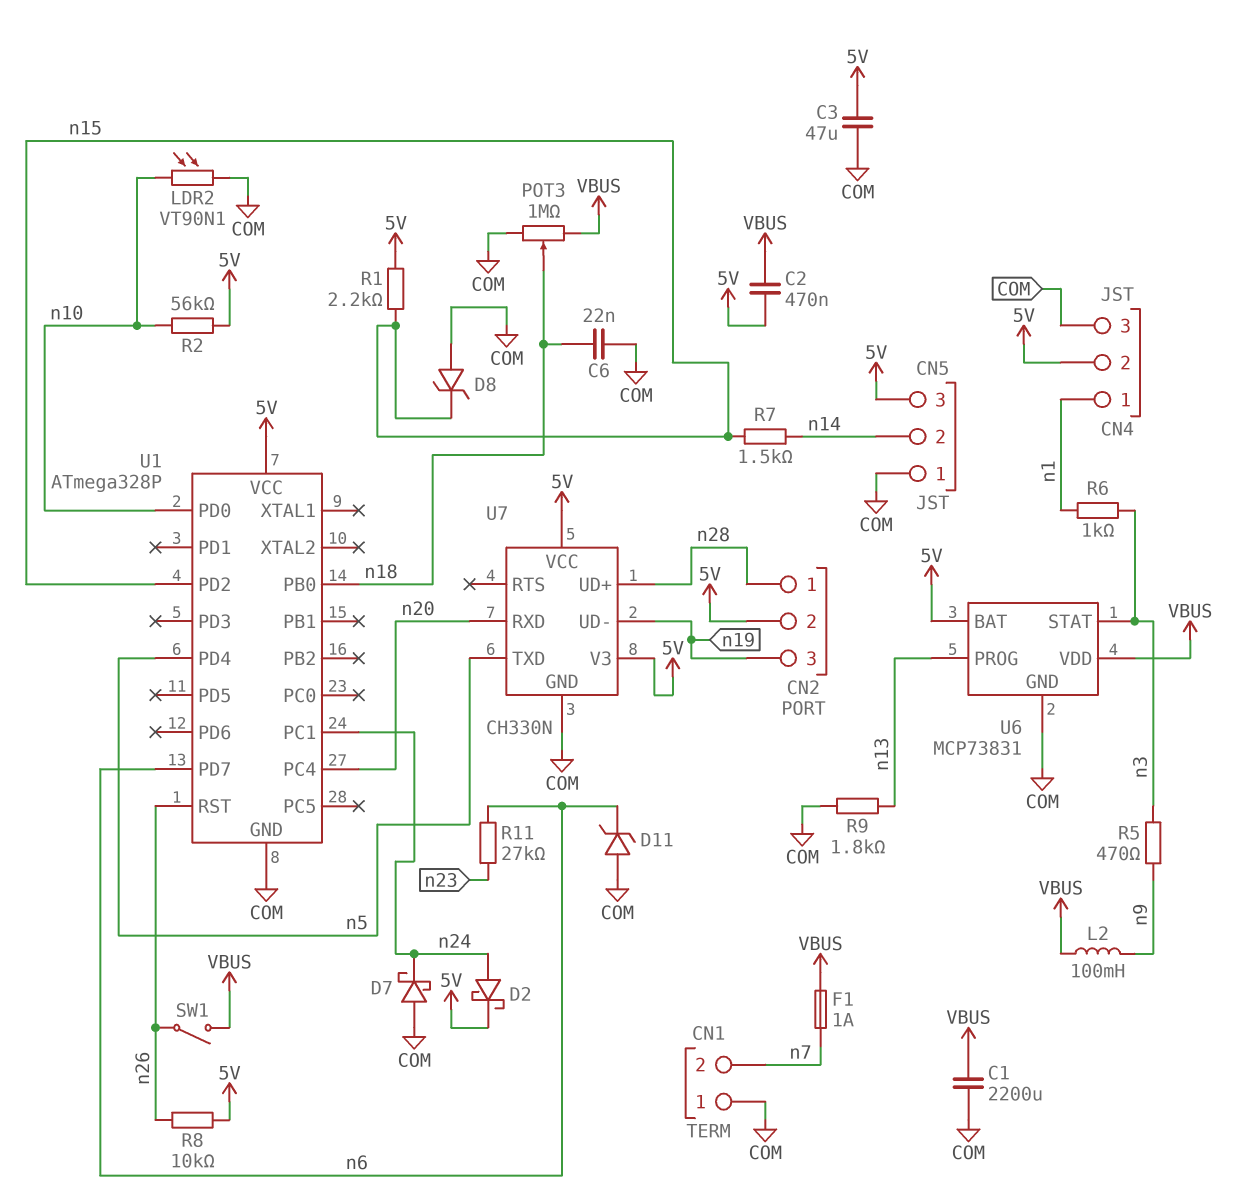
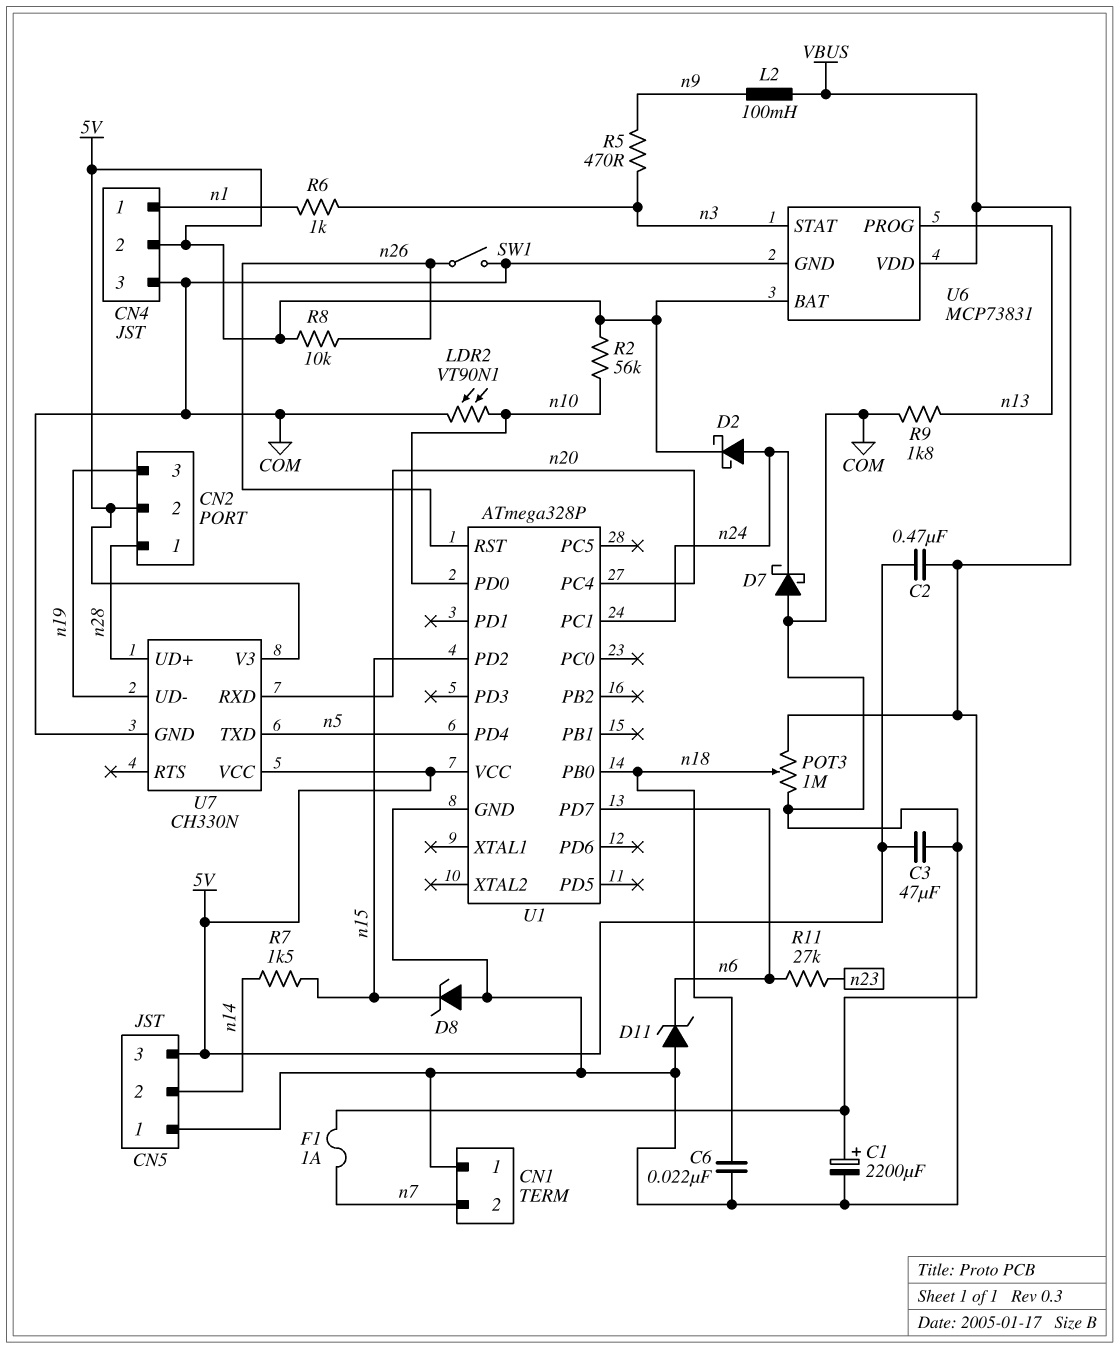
C1: 2200uF (COM, VBUS) -> 2200uF (plus VBUS, minus COM)
R1: 2.2k (5V, n15) -> none
SW1: switch (VBUS, n26) -> switch (COM, n26)

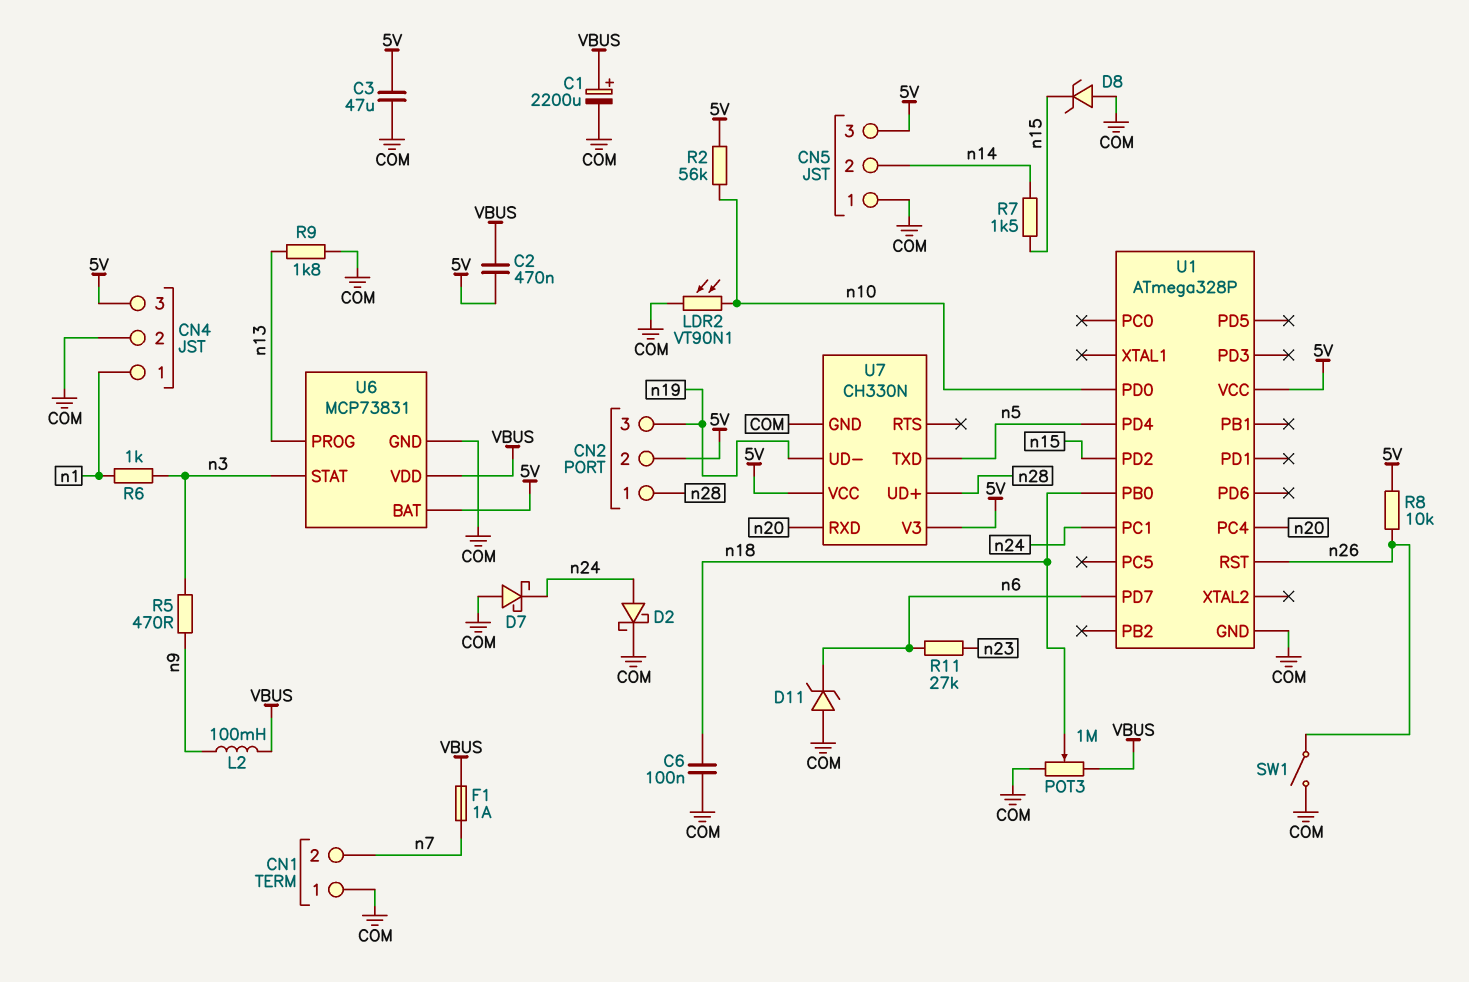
C6: 22nF (COM, n18) -> 100nF (COM, n18)
CN4 pin 2: 5V -> COM
CN4 pin 3: COM -> 5V
D2: schottky (A n24, K 5V) -> schottky (A n24, K COM)

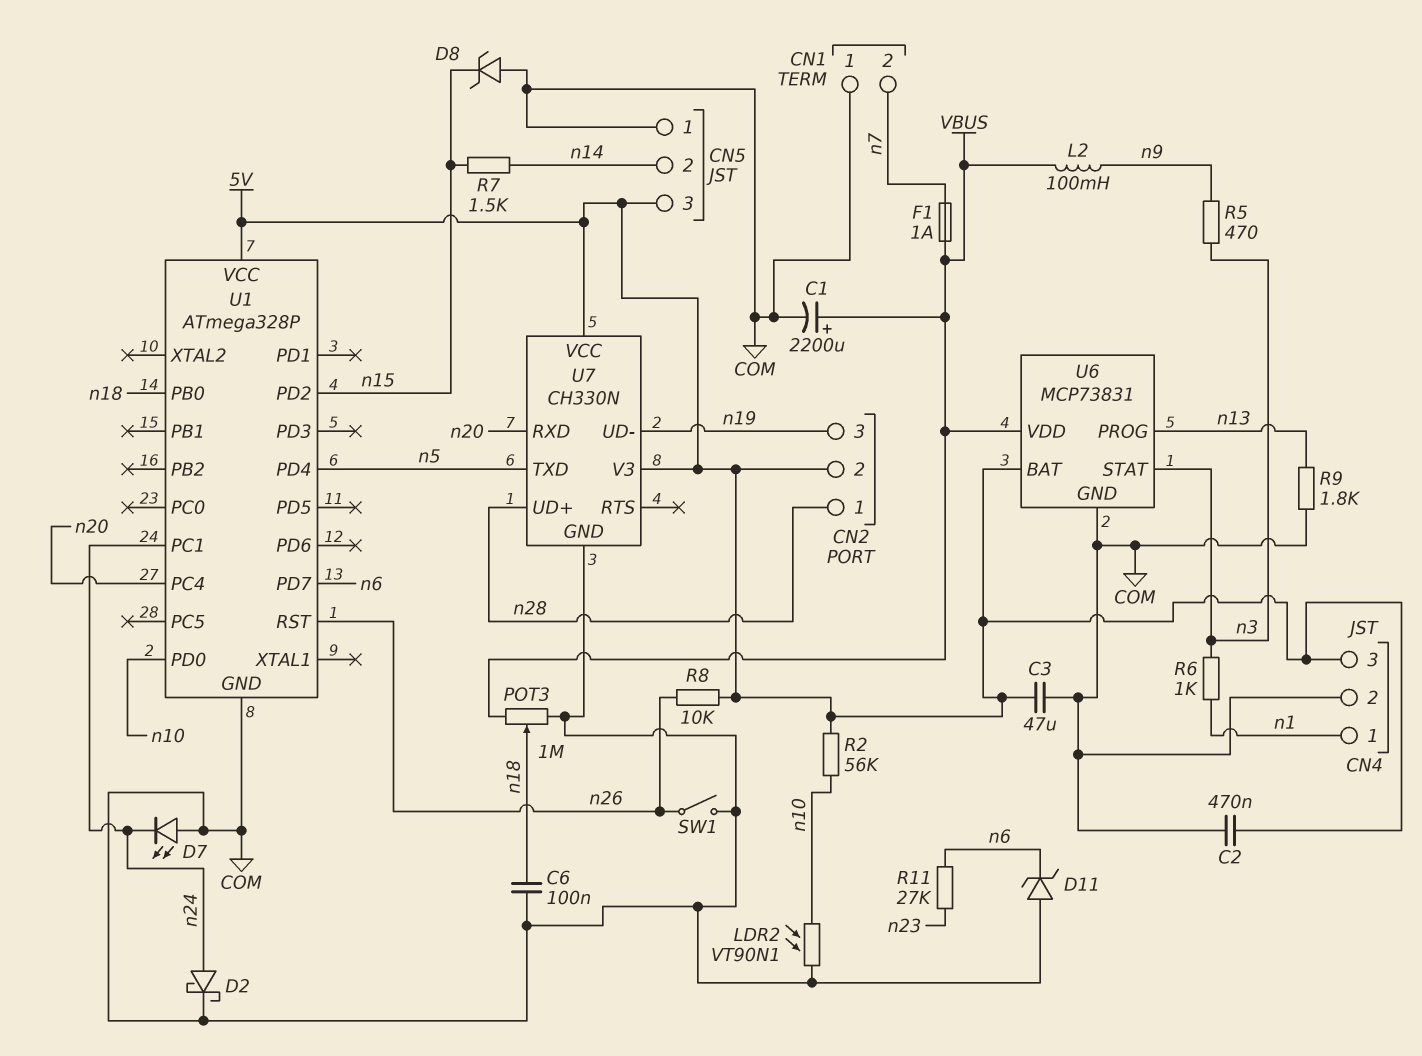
C2: 470nF (5V, VBUS) -> 470nF (5V, COM)
D7: schottky (A COM, K n24) -> LED (A COM, K n24)

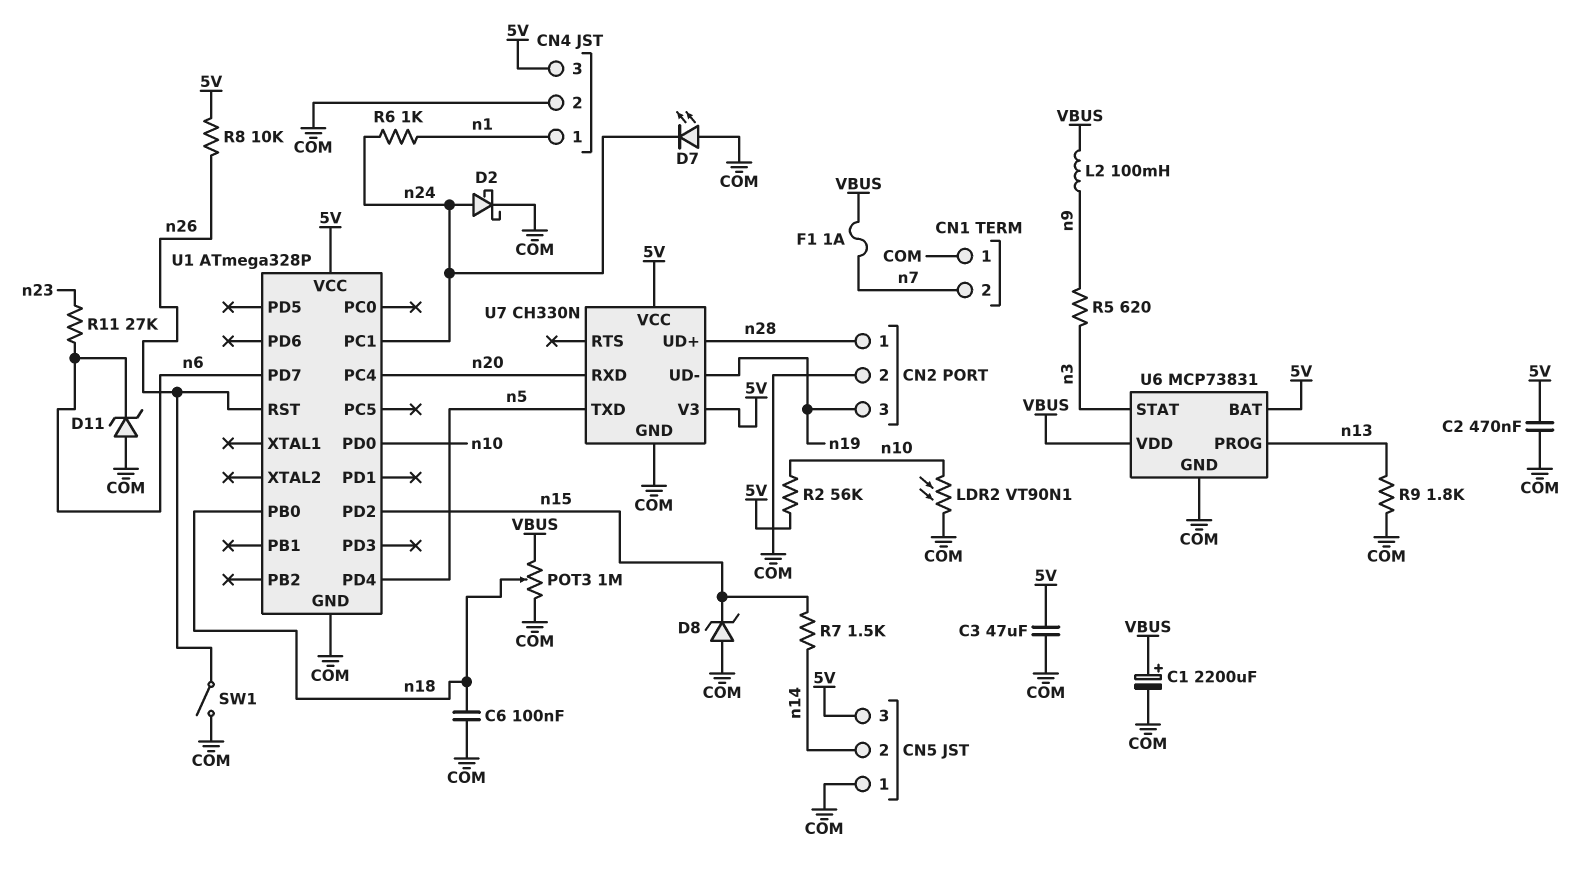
CN2 pin 2: 5V -> COM
R5: 470 (n3, n9) -> 620 (n3, n9)
R6: 1k (n1, n3) -> 1k (n1, n24)

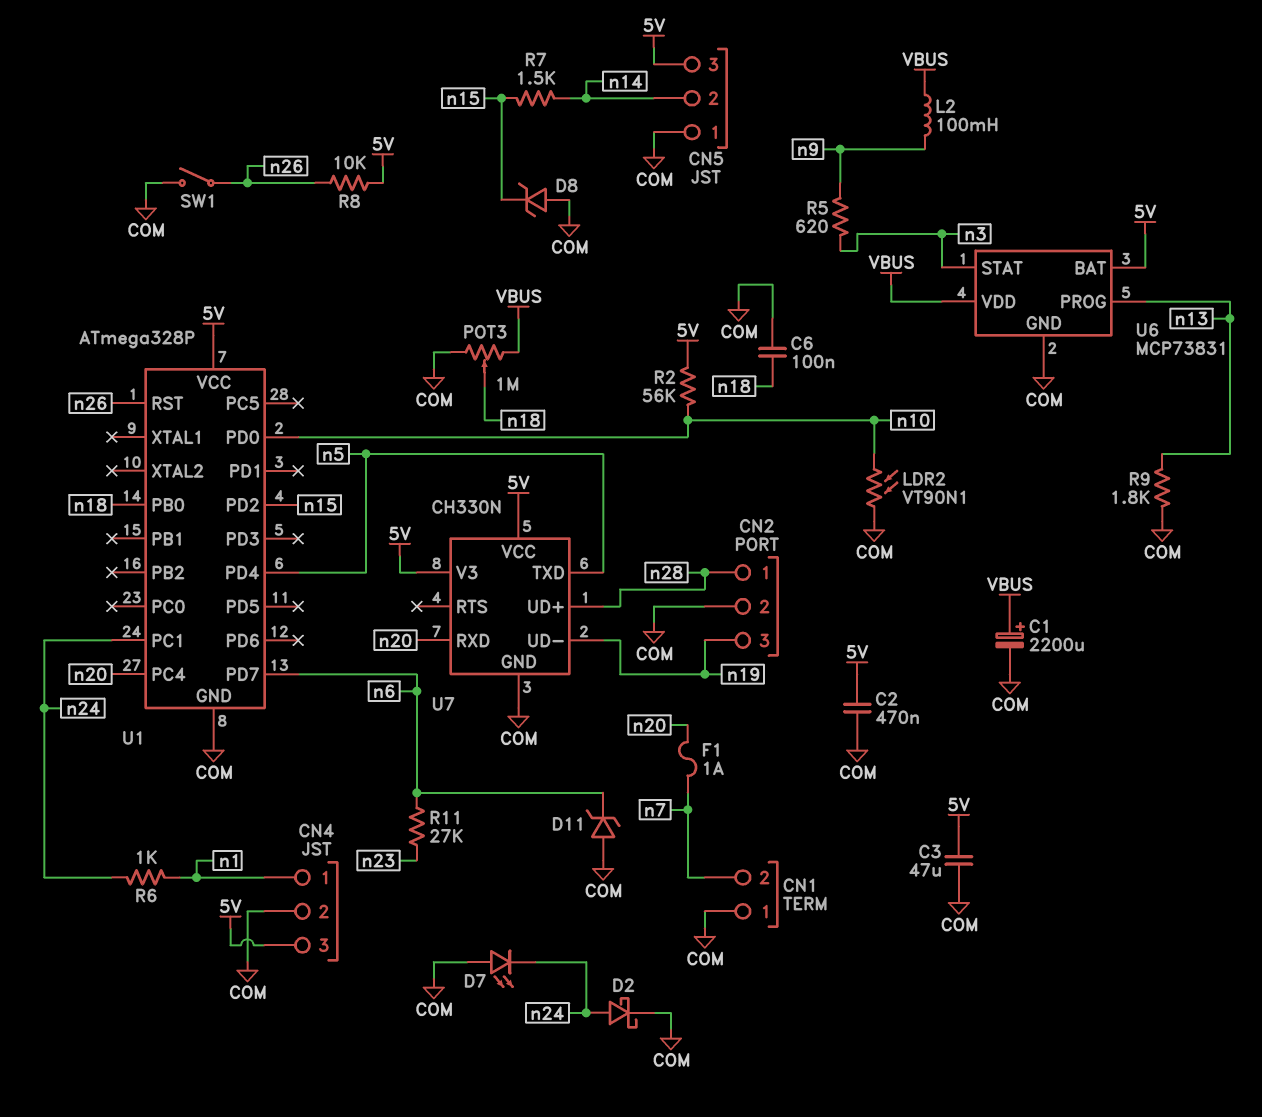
F1: 1A (VBUS, n7) -> 1A (n7, n20)

